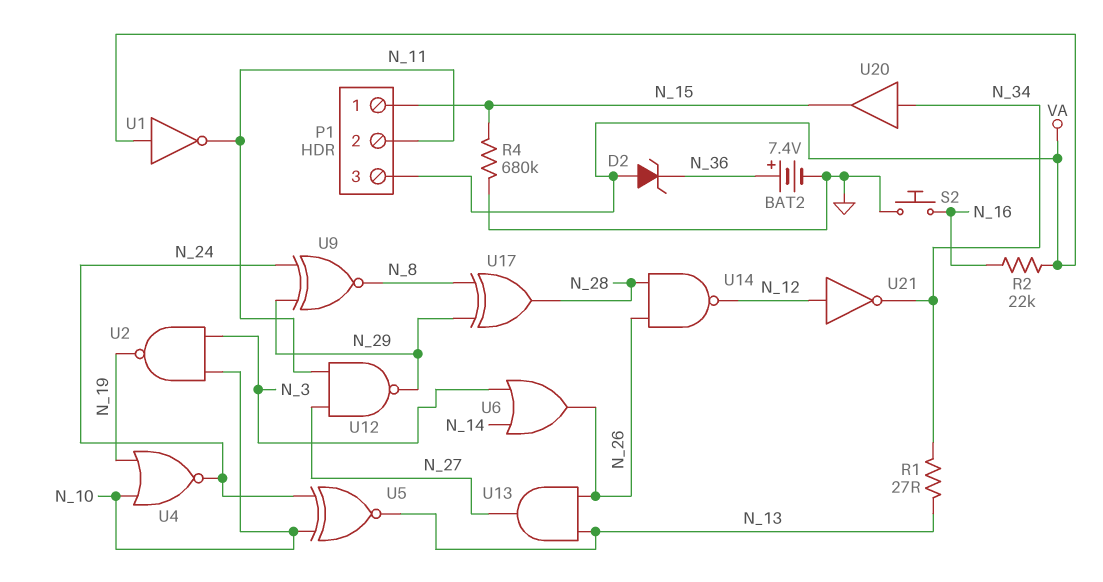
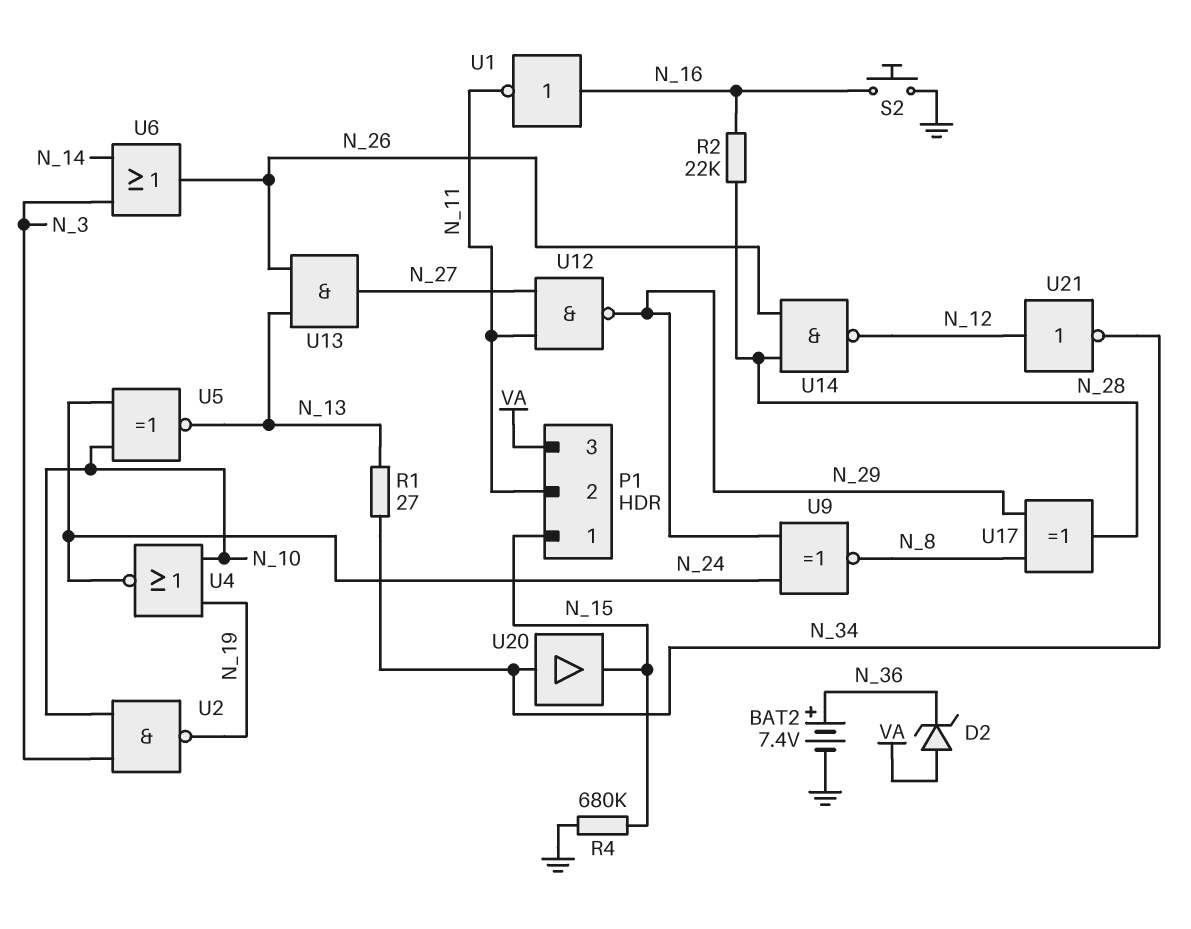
R2: 22k (N_16, VA) -> 22k (N_16, N_28)
U1: NOT (in VA, out N_11) -> NOT (in N_16, out N_11)

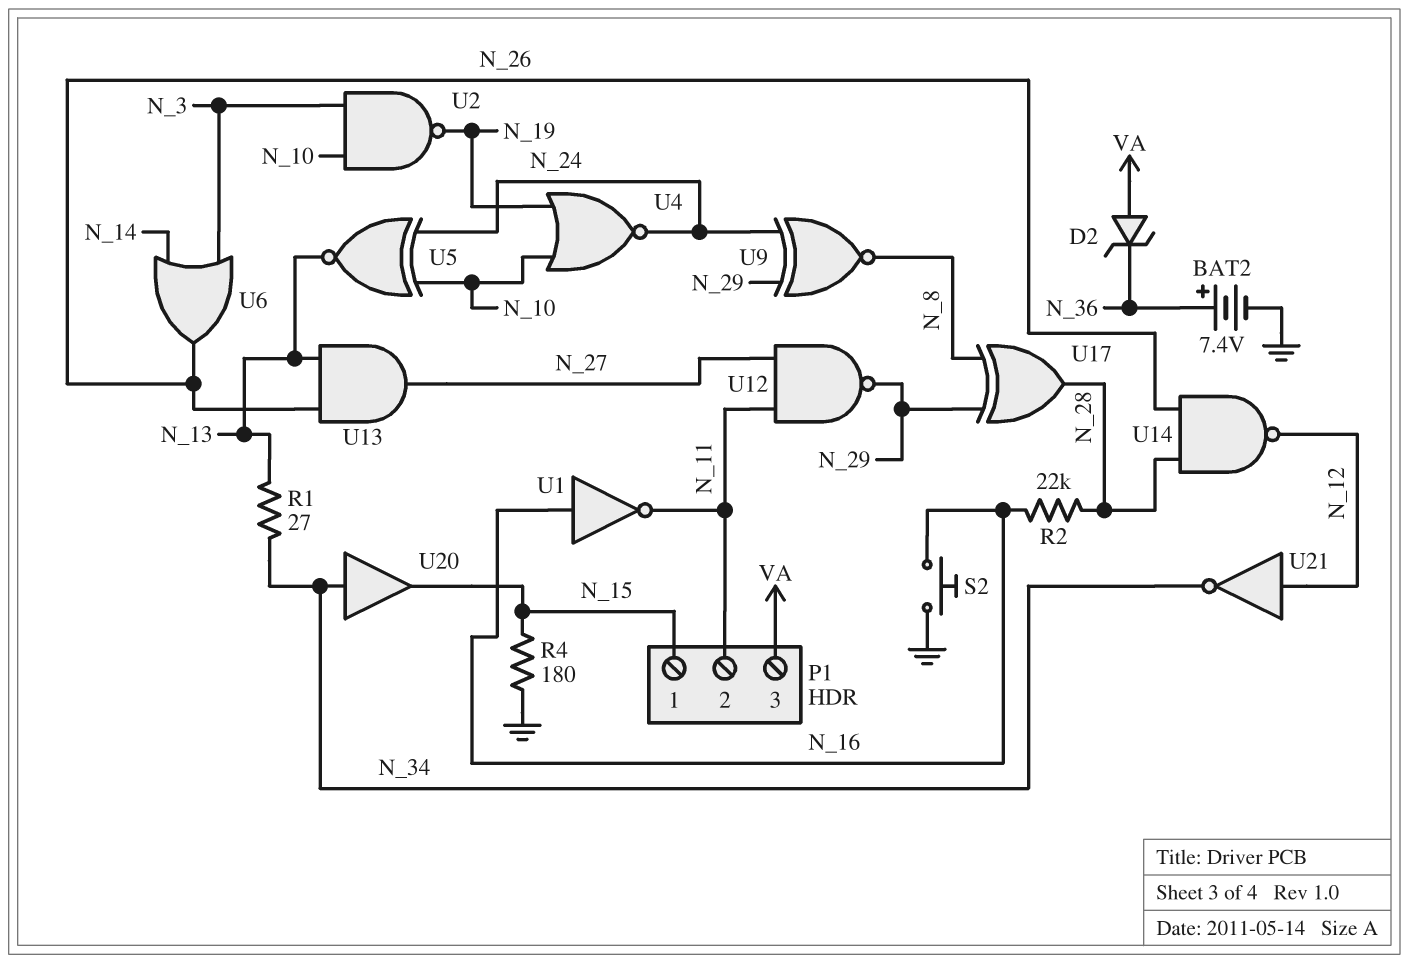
R4: 680k (GND, N_15) -> 180 (GND, N_15)

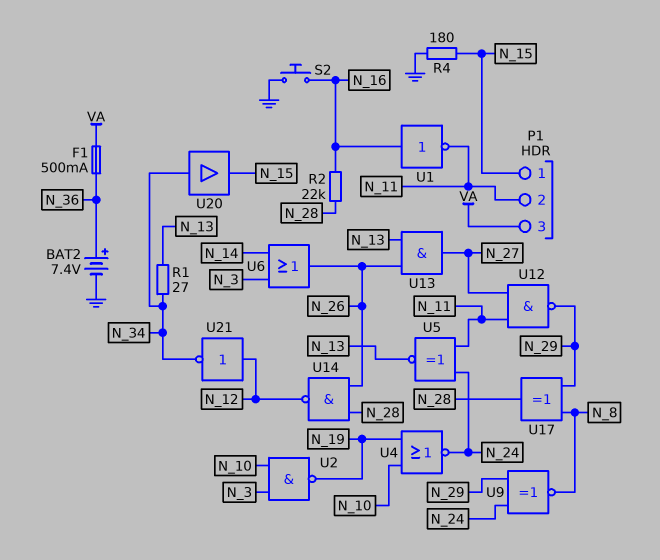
D2: zener (A VA, K N_36) -> none
F1: none -> 500mA (N_36, VA)
U5: XNOR (in N_10, in N_24, out N_13) -> XNOR (in N_11, in N_24, out N_13)

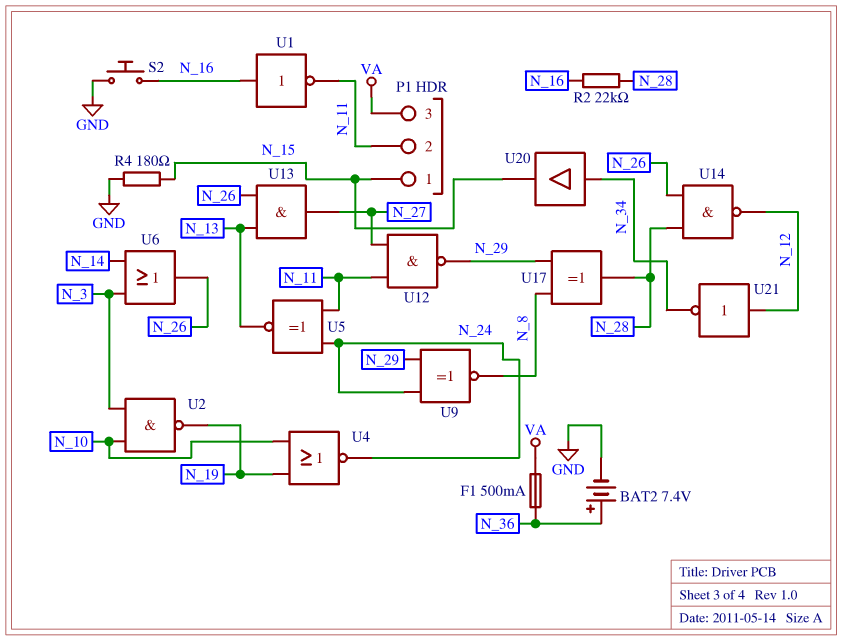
R1: 27 (N_13, N_34) -> none

